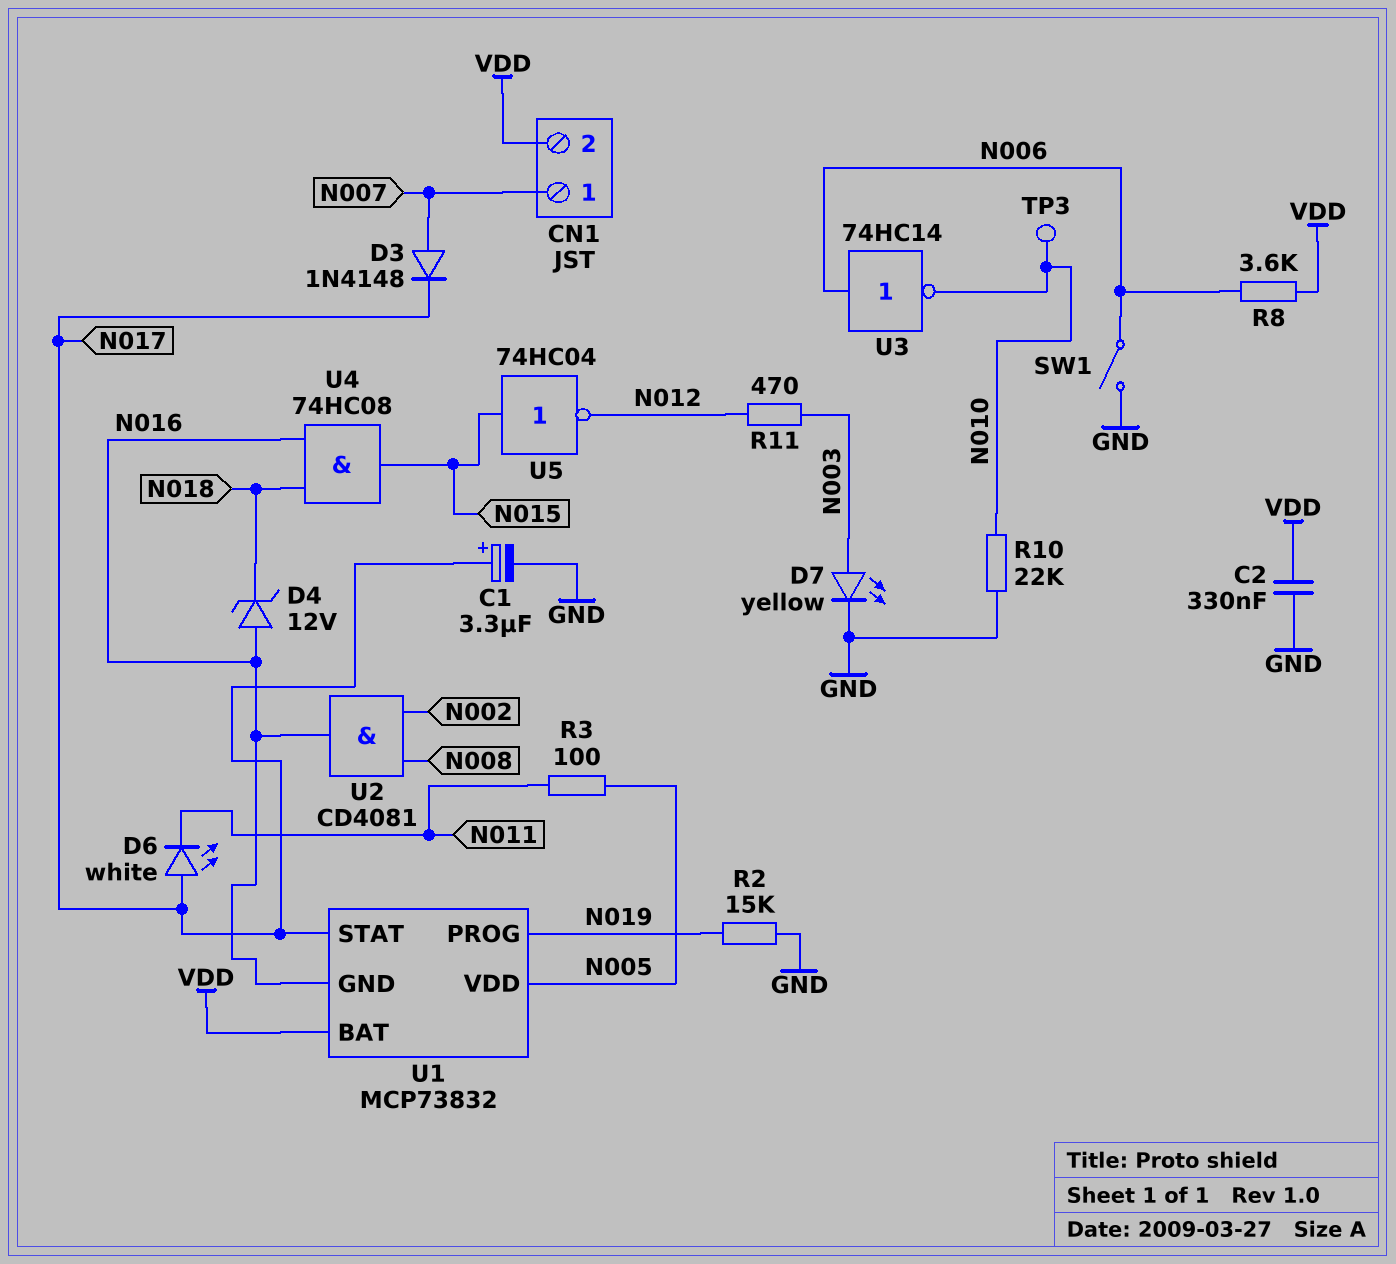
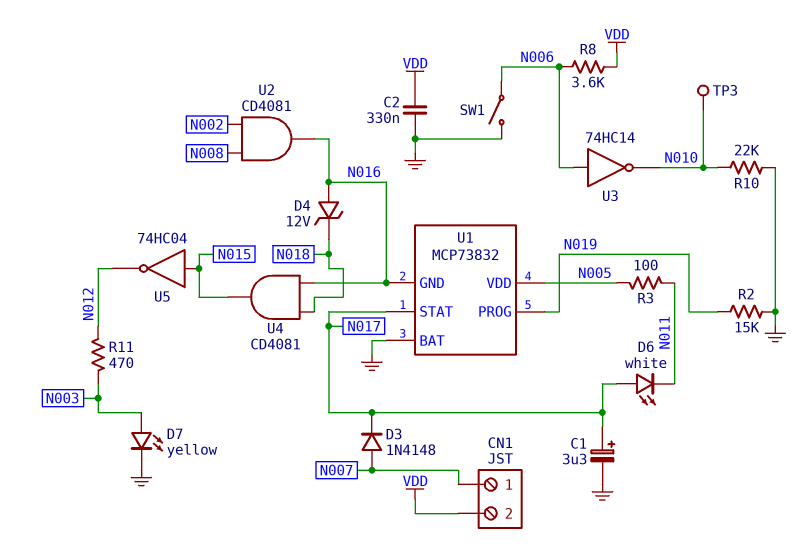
U1 pin BAT: VDD -> GND
U4: AND 74HC08 (in N016, in N018, out N015) -> AND CD4081 (in N016, in N018, out N015)

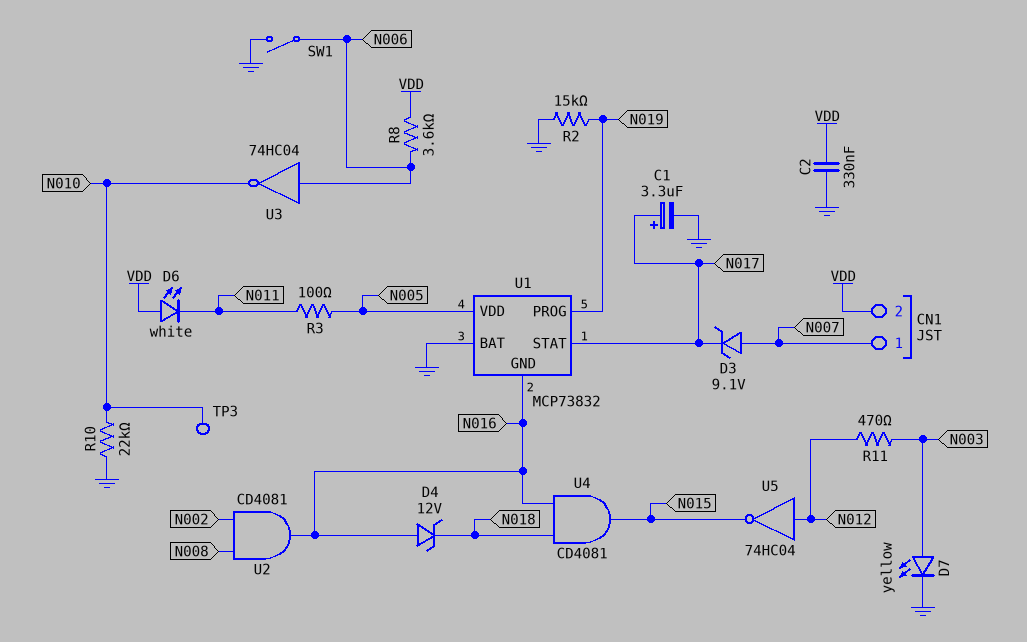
D3: diode 1N4148 (A N007, K N017) -> zener 9.1V (A N007, K N017)
D6: LED white (A N017, K N011) -> LED white (A VDD, K N011)
U3: NOT 74HC14 (in N006, out N010) -> NOT 74HC04 (in N006, out N010)
U5: NOT 74HC04 (in N015, out N012) -> NOT 74HC04 (in N012, out N015)

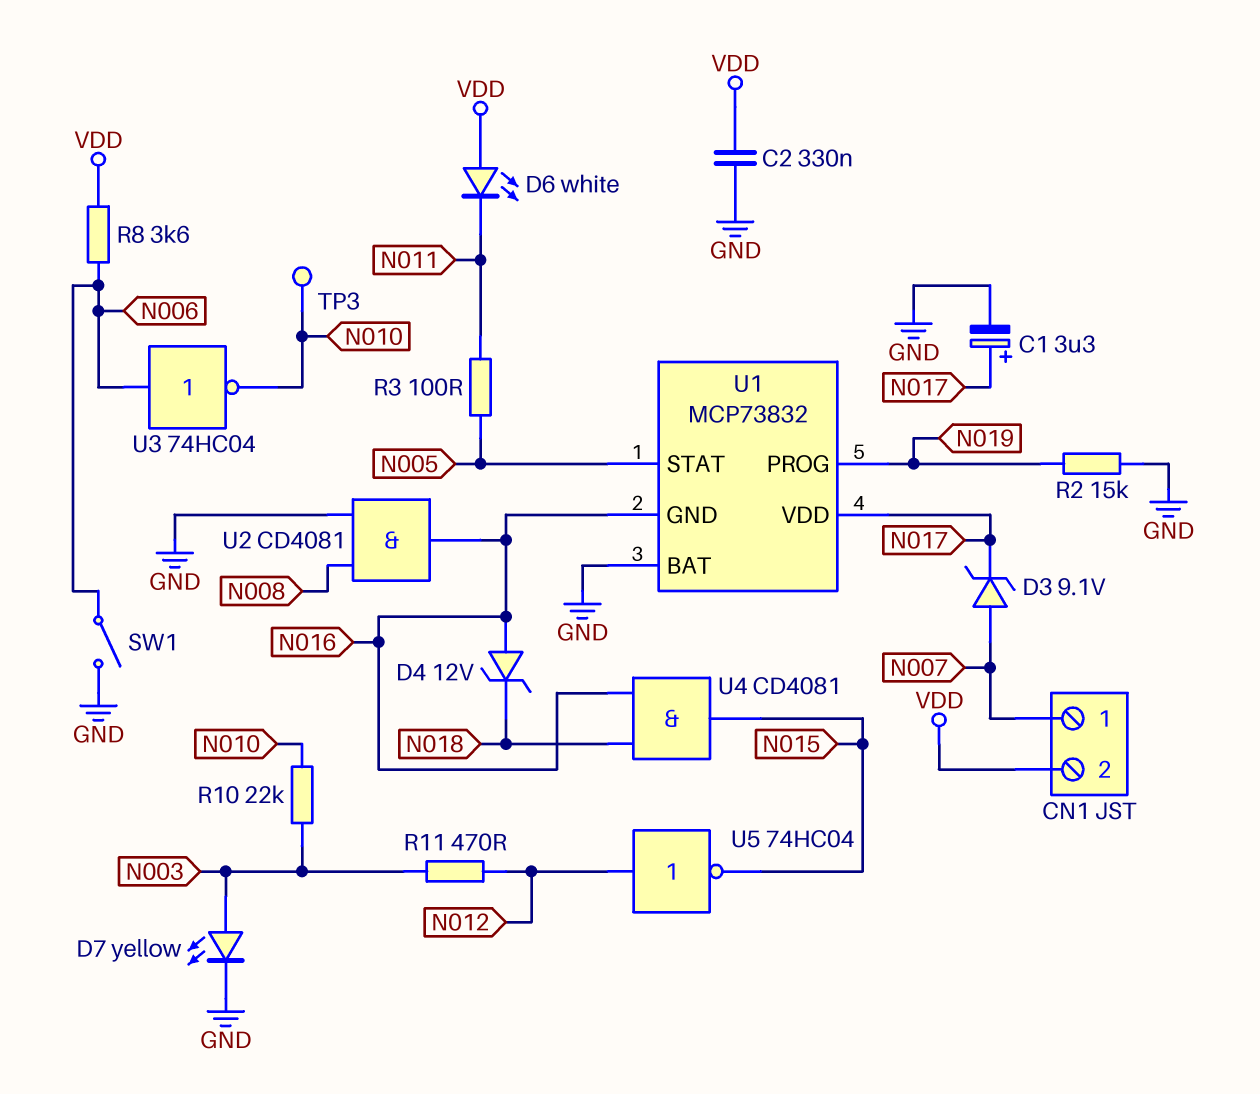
R10: 22k (GND, N010) -> 22k (N003, N010)
U1 pin STAT: N017 -> N005
U1 pin VDD: N005 -> N017
U2: AND CD4081 (in N002, in N008, out N016) -> AND CD4081 (in GND, in N008, out N016)

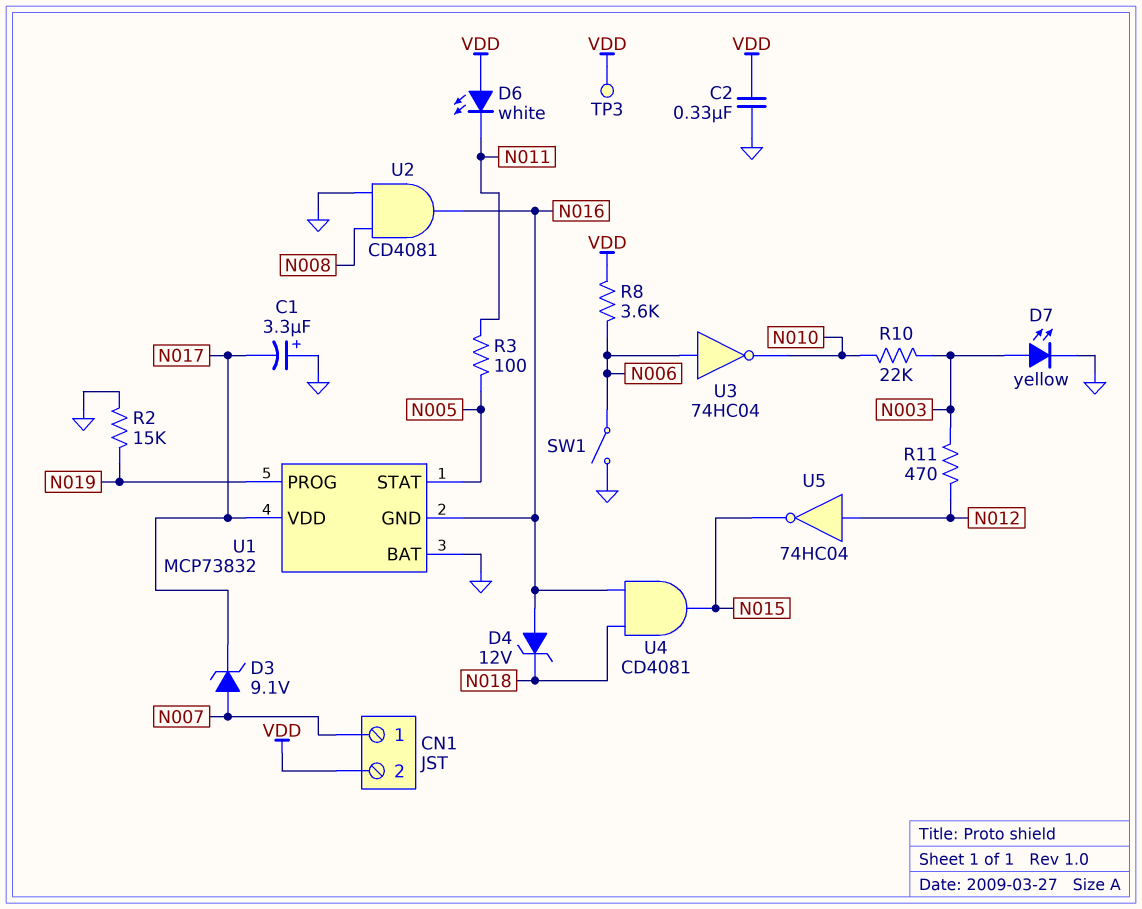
C1: 3.3uF (plus N017, minus GND) -> 3.3uF (plus GND, minus N017)
TP3: test point (N010) -> test point (VDD)

